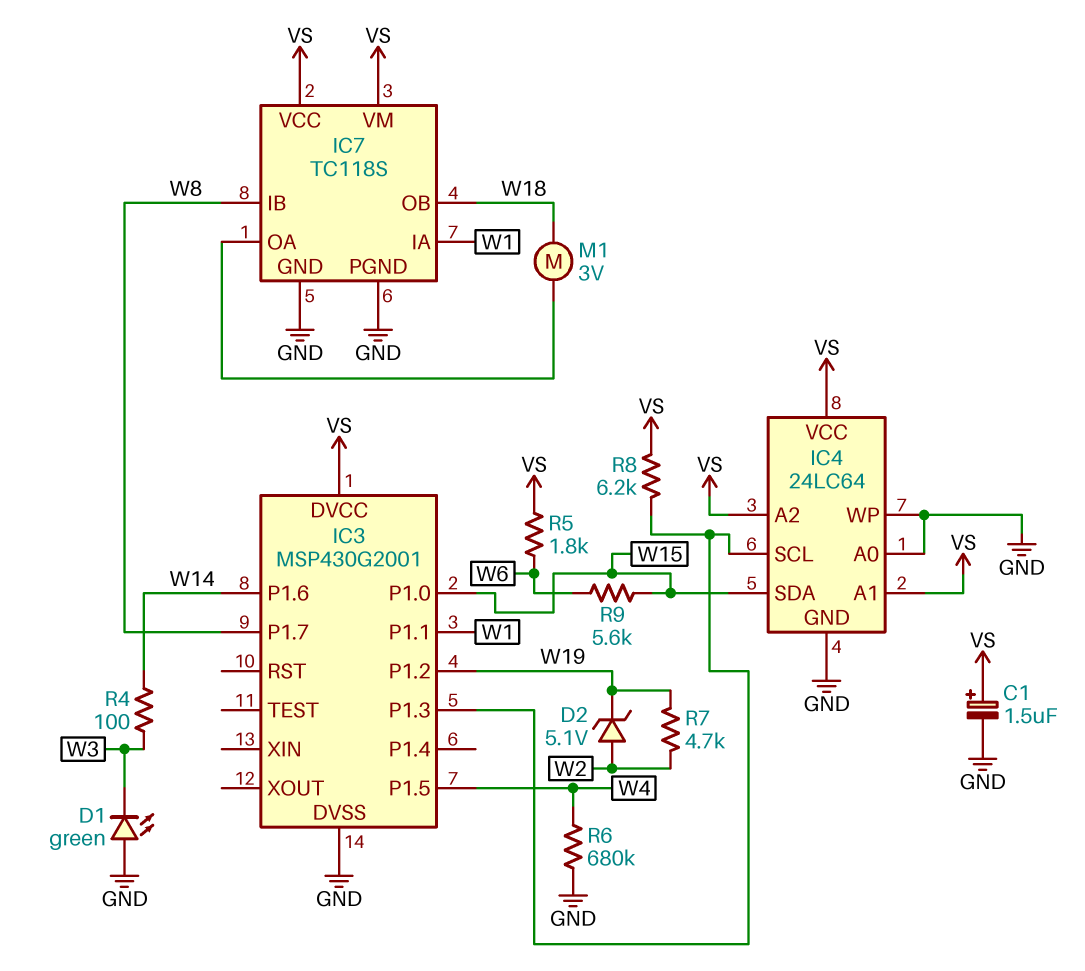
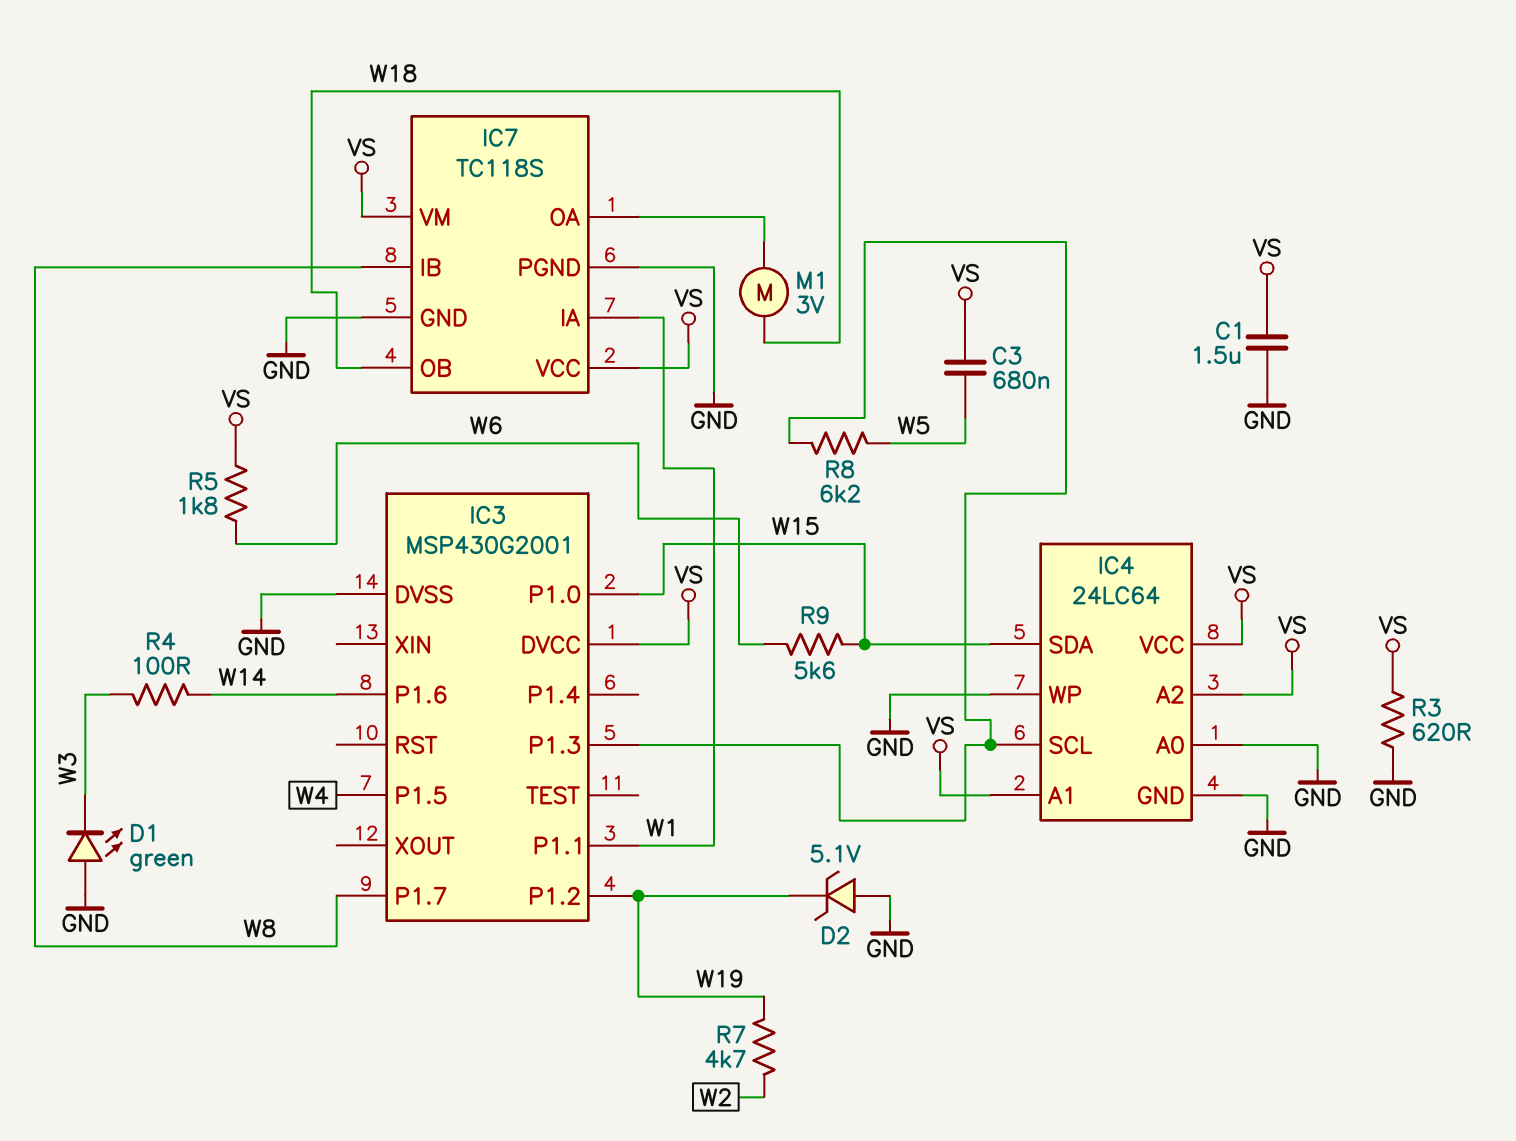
C1: 1.5uF (plus VS, minus GND) -> 1.5uF (GND, VS)
C3: none -> 680nF (VS, W5)
D2: zener 5.1V (A W2, K W19) -> zener 5.1V (A GND, K W19)
R3: none -> 620 (GND, VS)
R6: 680k (GND, W4) -> none
R8: 6.2k (IC3/P1.3, VS) -> 6.2k (IC3/P1.3, W5)

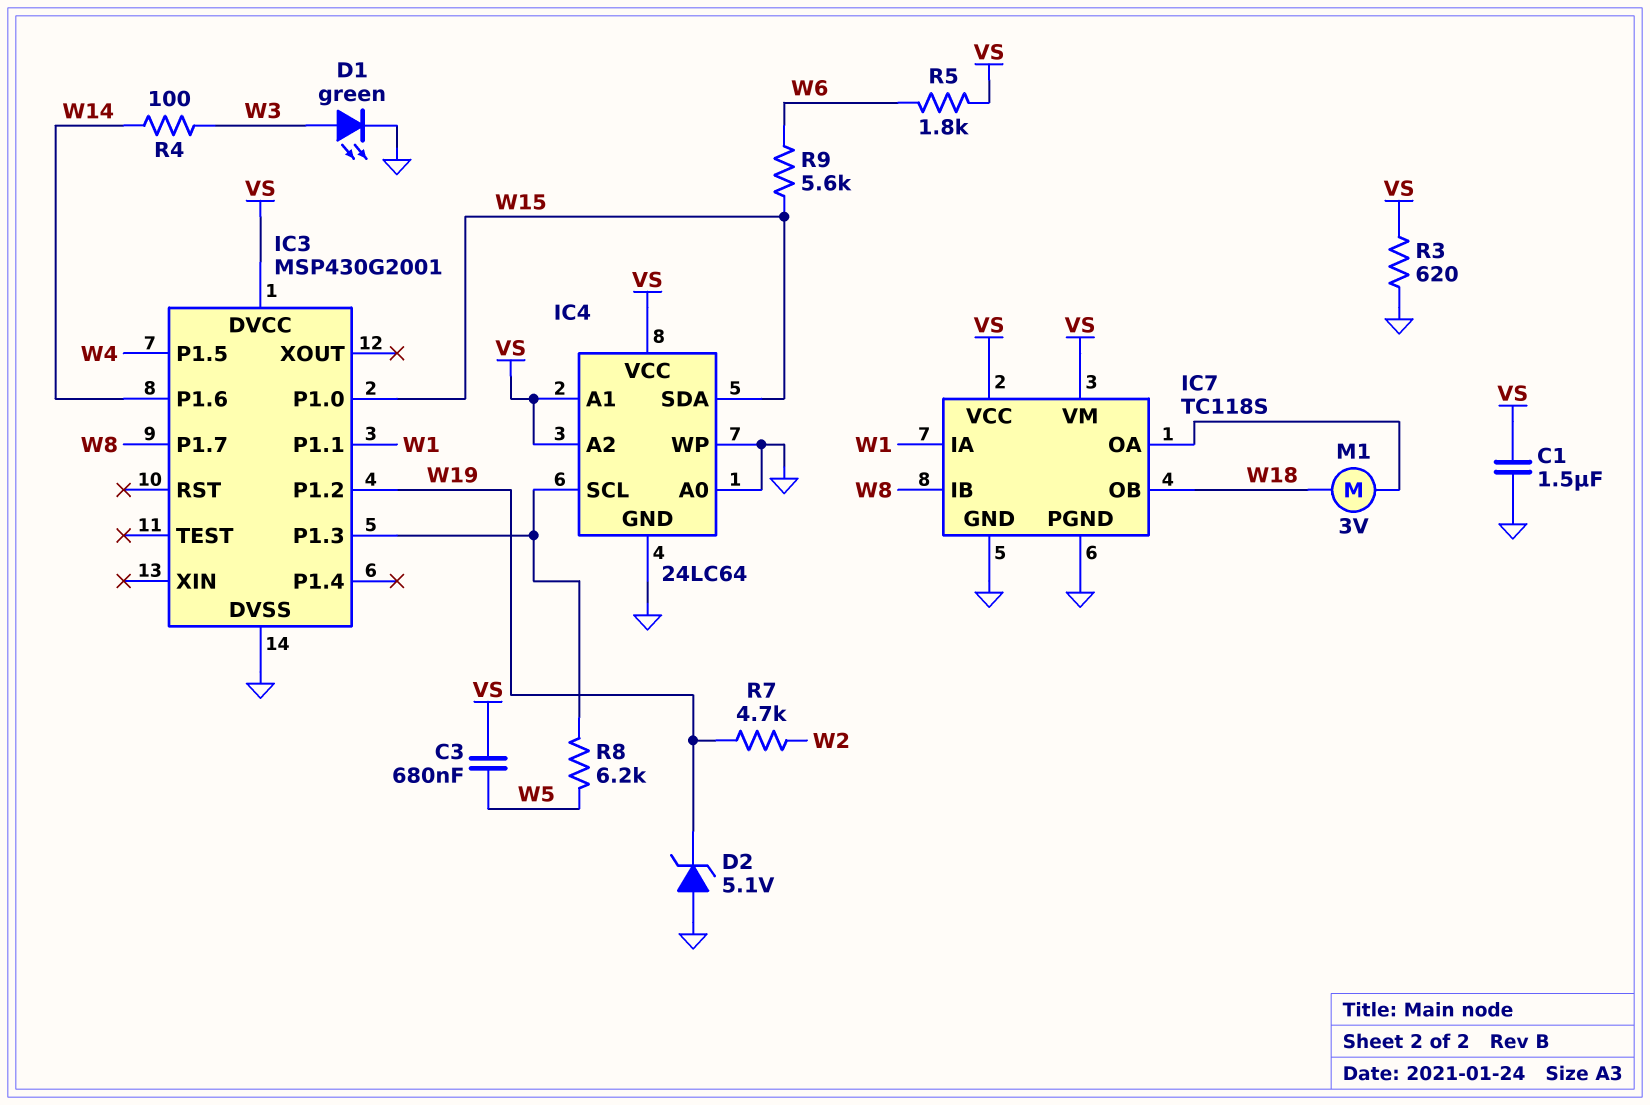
D1: LED green (A GND, K W3) -> LED green (A W3, K GND)

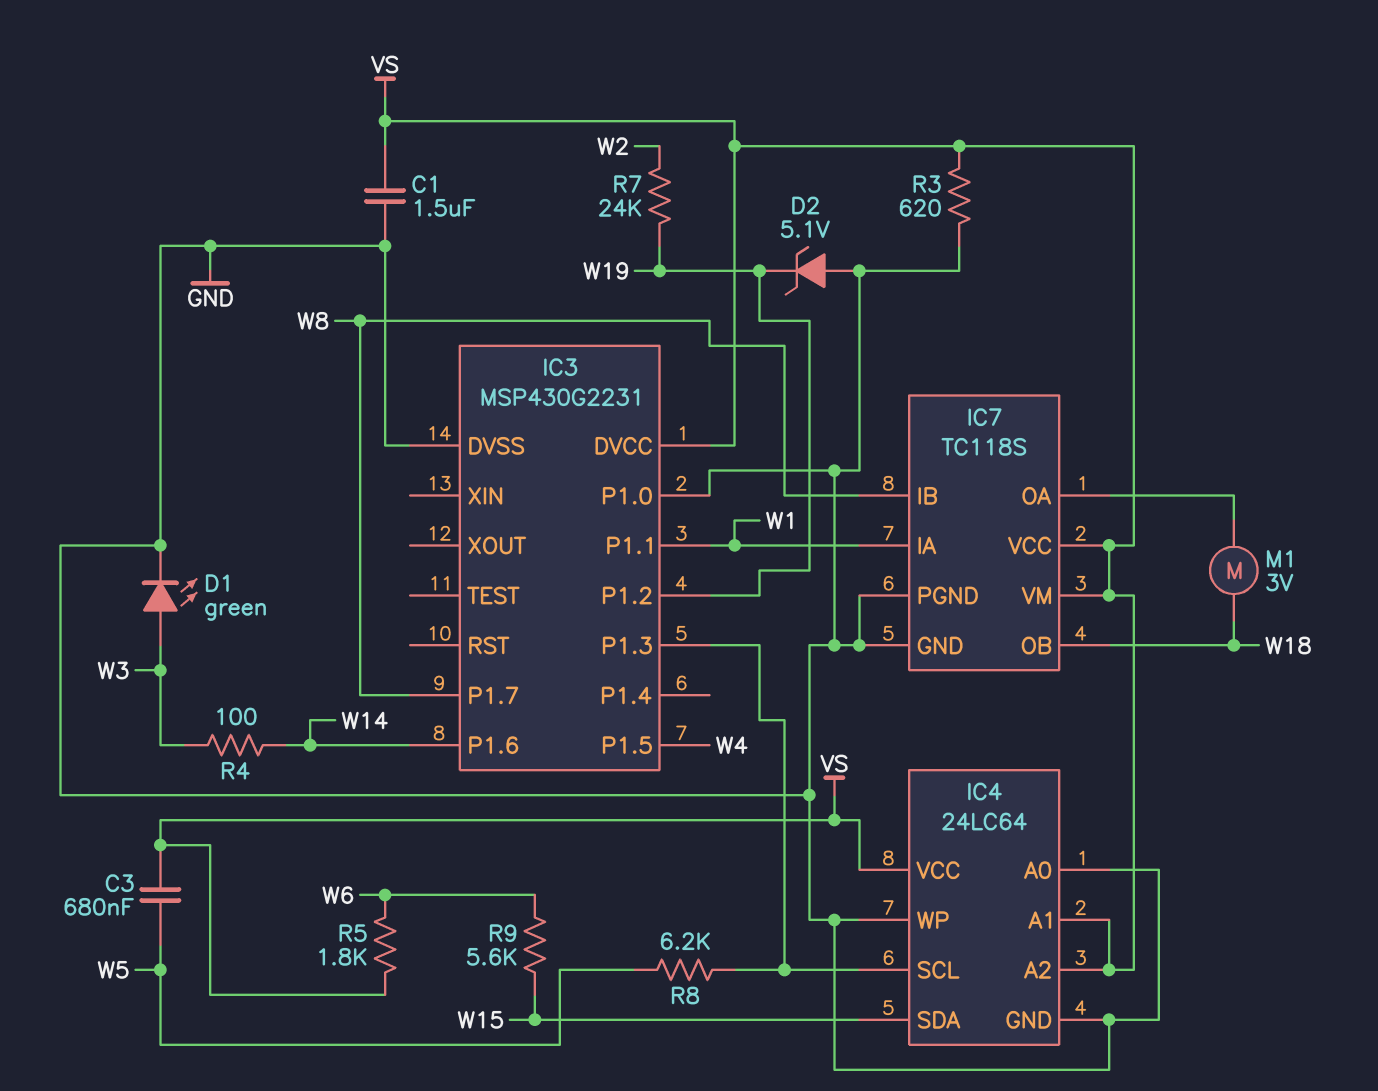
IC3: MSP430G2001 -> MSP430G2231
IC3 pin P1.0: W15 -> GND
R7: 4.7k (W2, W19) -> 24k (W2, W19)

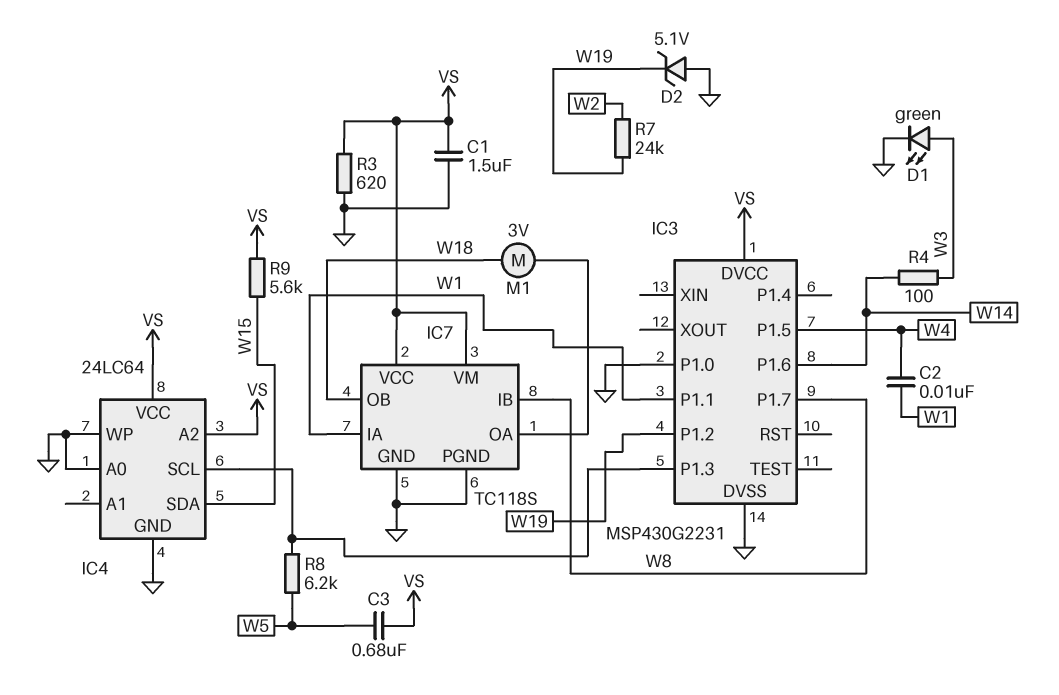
C2: none -> 10nF (W1, W4)
IC4 pin A1: VS -> none
R5: 1.8k (VS, W6) -> none
R9: 5.6k (W6, W15) -> 5.6k (VS, W15)

